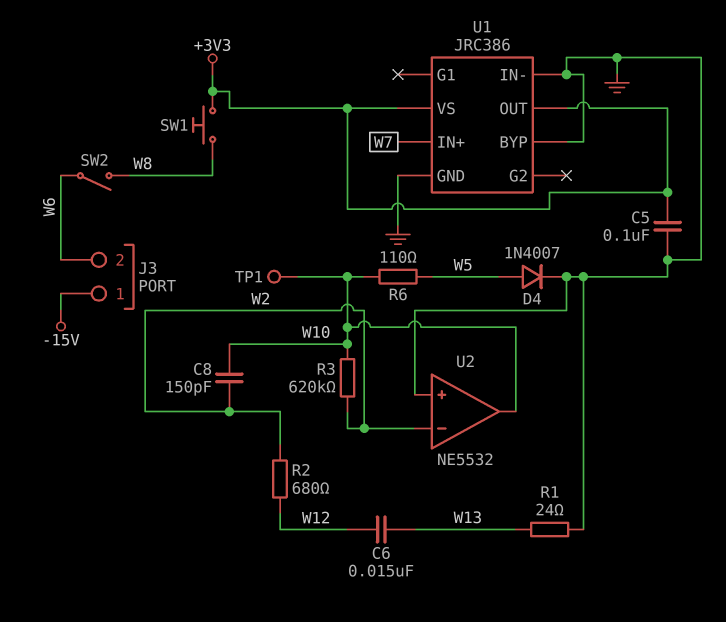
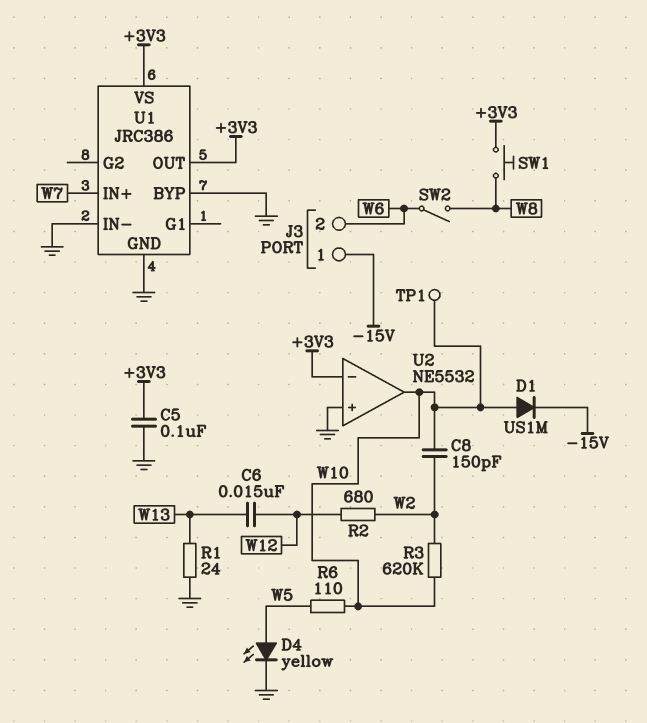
D1: none -> diode US1M (A W10, K -15V)
D4: diode 1N4007 (A W5, K GND) -> LED yellow (A W5, K GND)
U2 pin in-: W2 -> +3V3

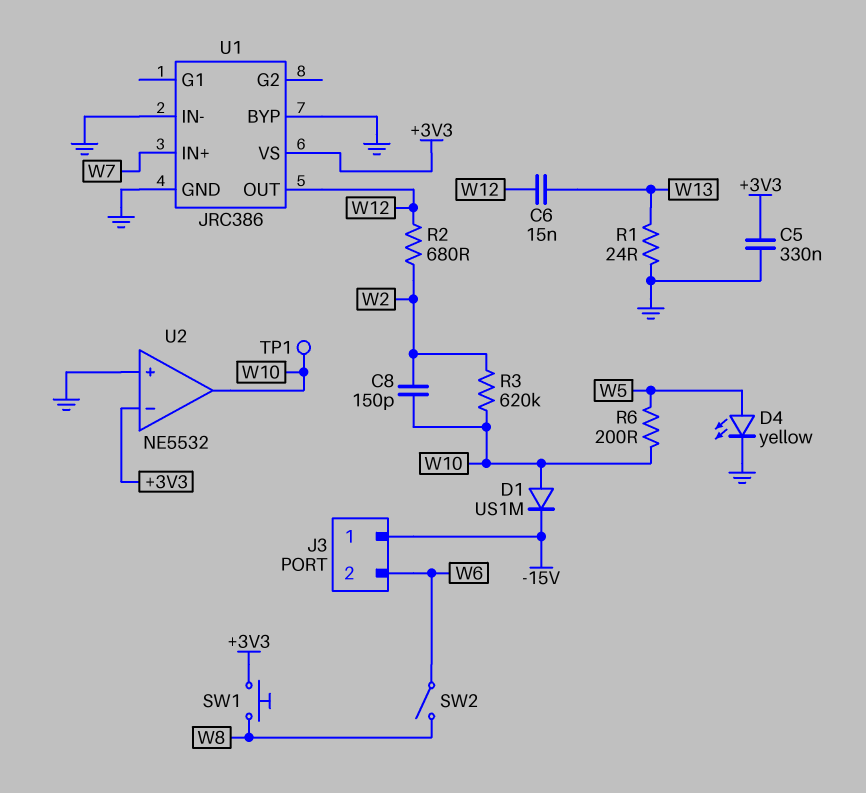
C5: 100nF (+3V3, GND) -> 330nF (+3V3, GND)
R6: 110 (W5, W10) -> 200 (W5, W10)
U1 pin OUT: +3V3 -> W12

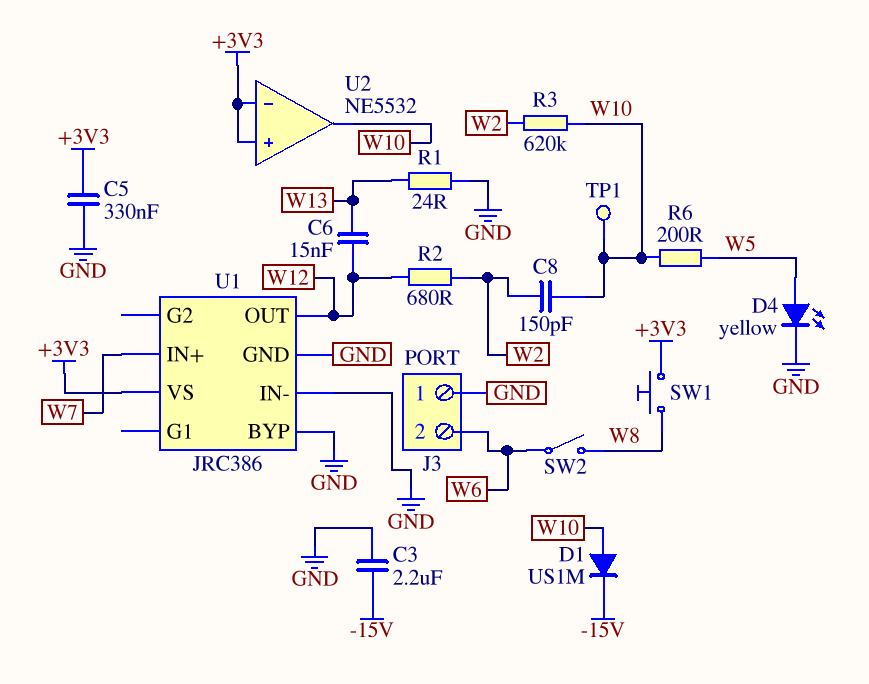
C3: none -> 2.2uF (-15V, GND)
J3 pin 1: -15V -> GND
U2 pin in+: GND -> +3V3

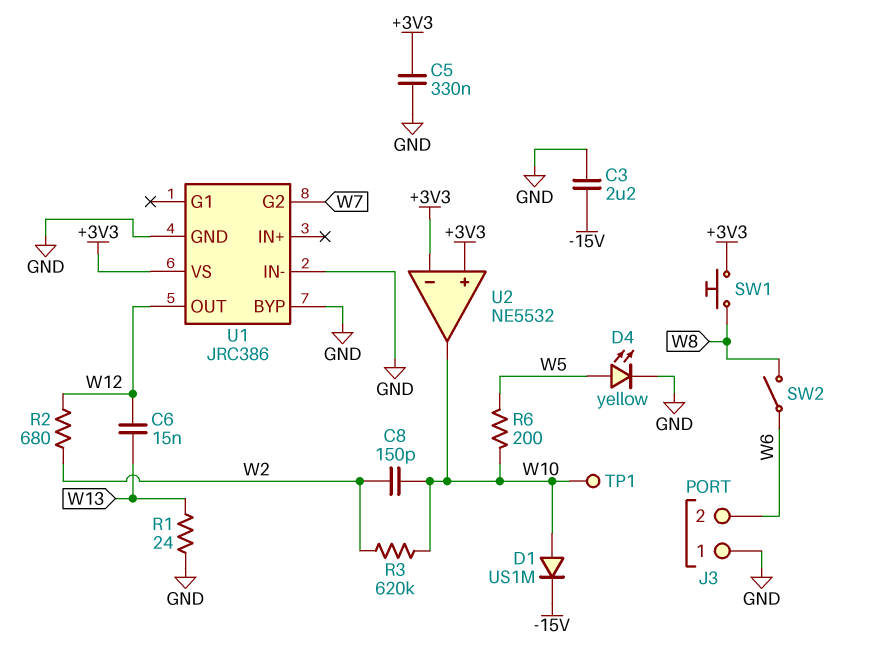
U1 pin G2: none -> W7
U1 pin IN+: W7 -> none

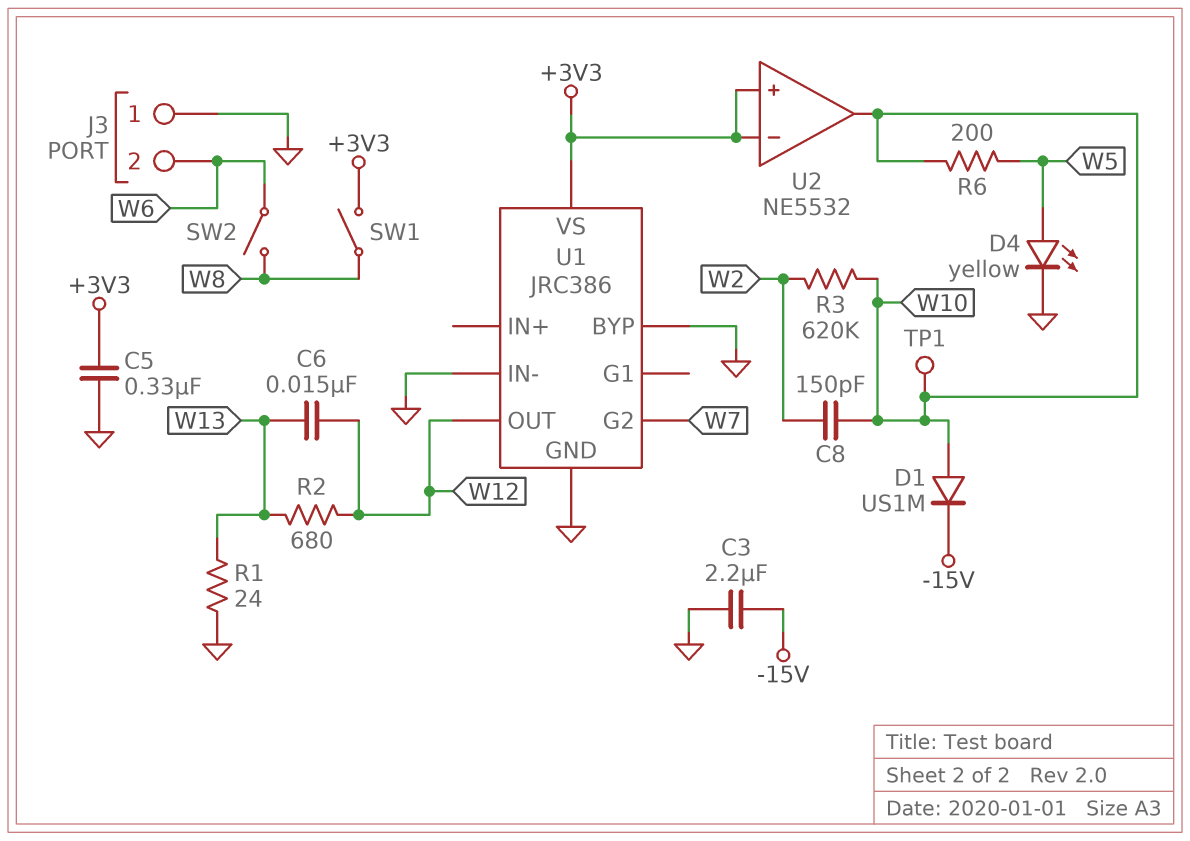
R2: 680 (W2, W12) -> 680 (W12, W13)
SW1: button (+3V3, W8) -> switch (+3V3, W8)

